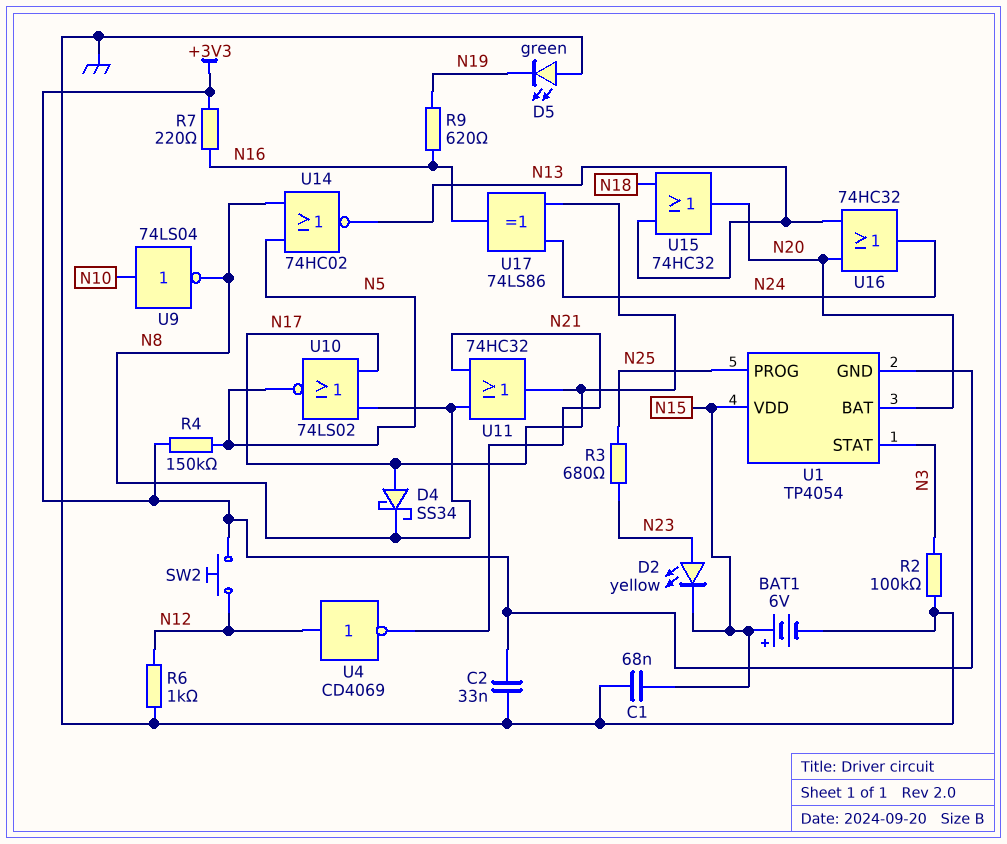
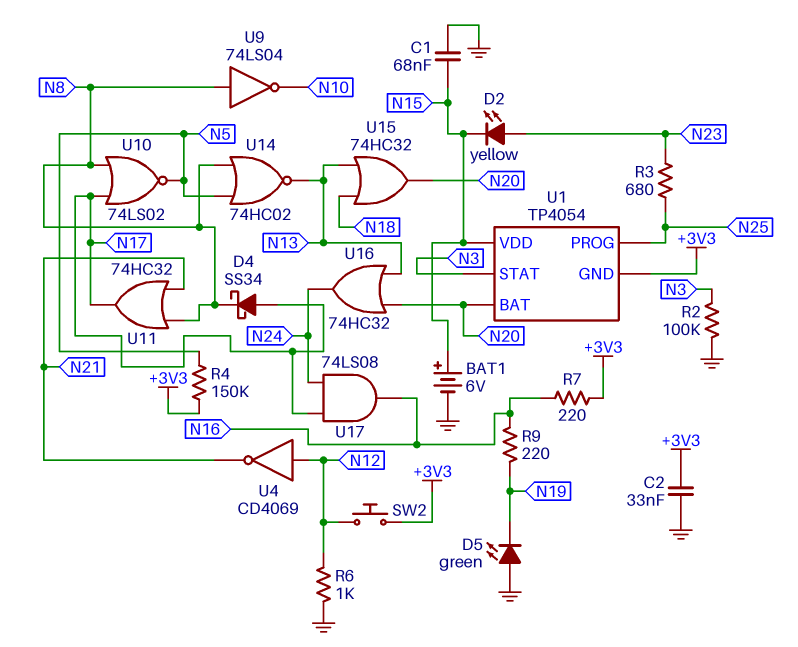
R9: 620 (N16, N19) -> 220 (N16, N19)
U9: NOT 74LS04 (in N10, out N8) -> NOT 74LS04 (in N8, out N10)
U17: XOR 74LS86 (in N17, in N24, out N16) -> AND 74LS08 (in N17, in N24, out N16)

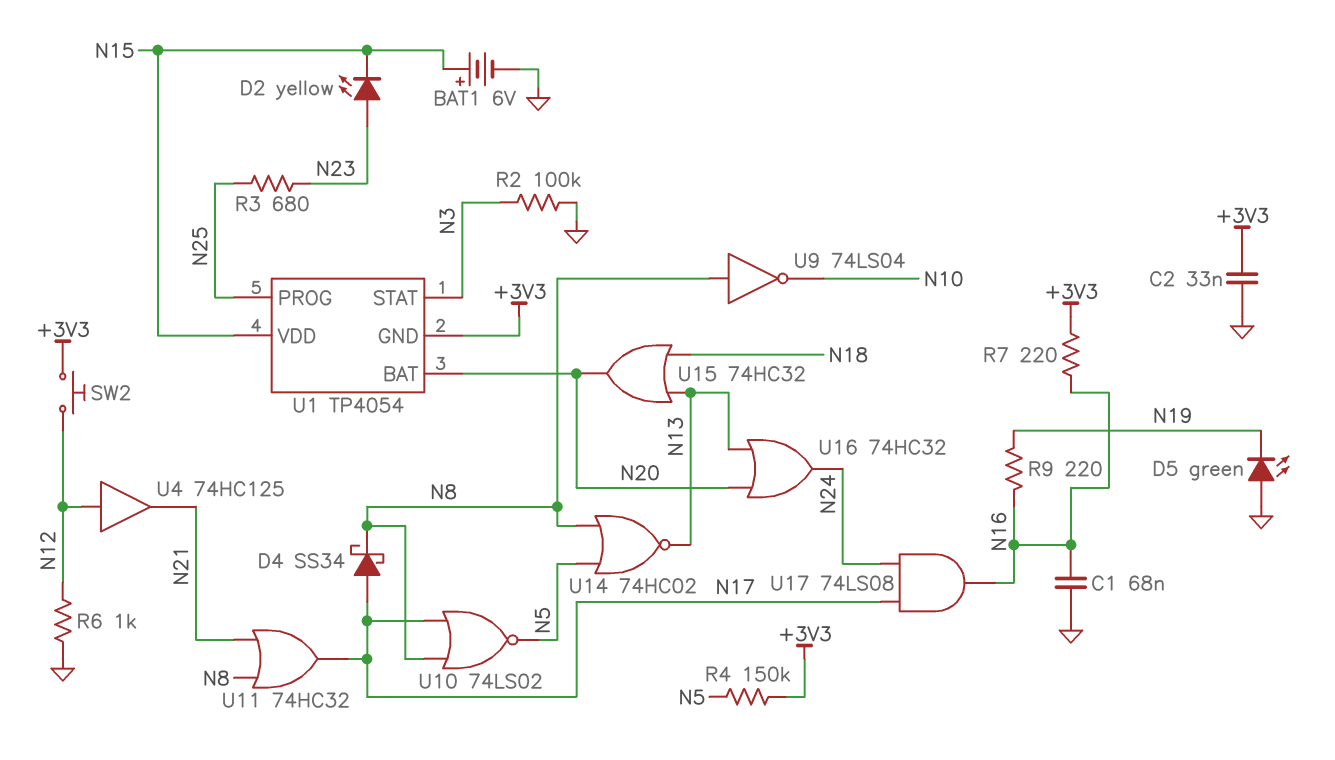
C1: 68nF (GND, N15) -> 68nF (GND, N16)
U4: NOT CD4069 (in N12, out N21) -> buffer 74HC125 (in N12, out N21)

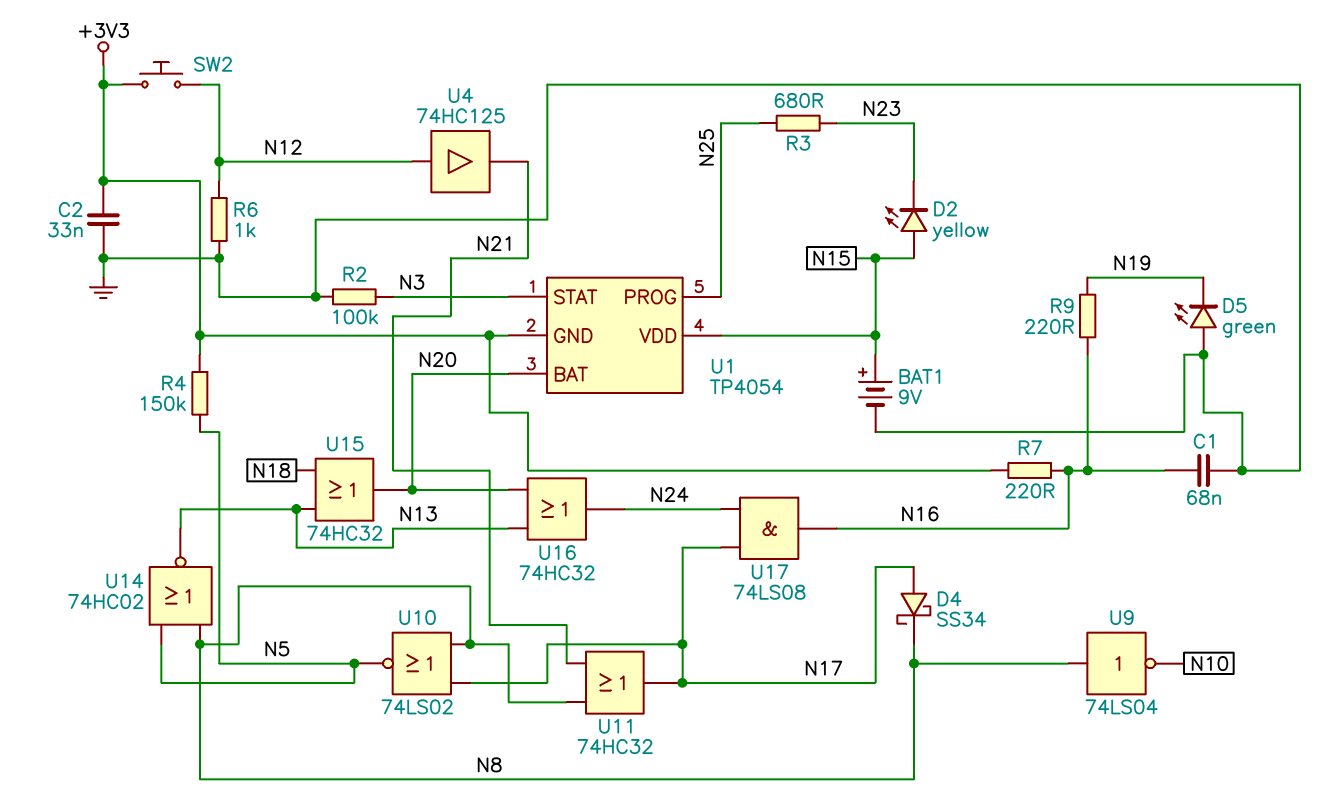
BAT1: 6V (plus N15, minus GND) -> 9V (plus N15, minus GND)
D2: LED yellow (A N23, K N15) -> LED yellow (A N15, K N23)

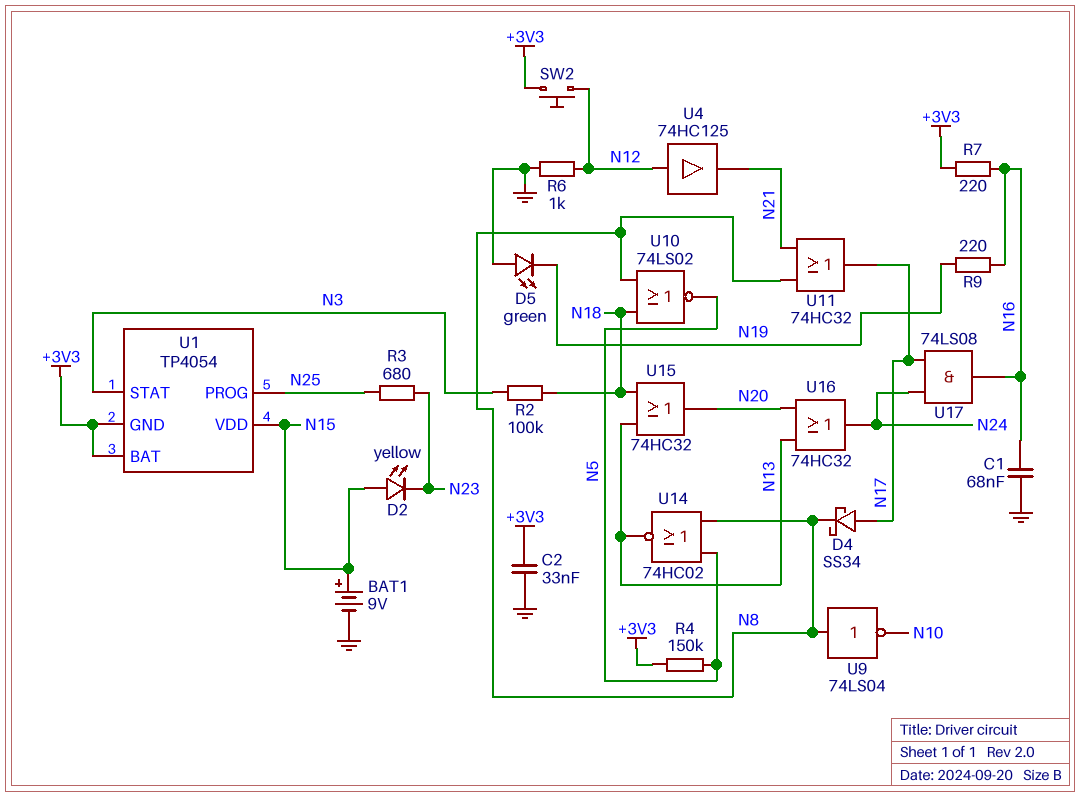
R2: 100k (GND, N3) -> 100k (N3, N18)
U1 pin BAT: N20 -> +3V3
U10: NOR 74LS02 (in N8, in N17, out N5) -> NOR 74LS02 (in N8, in N18, out N5)

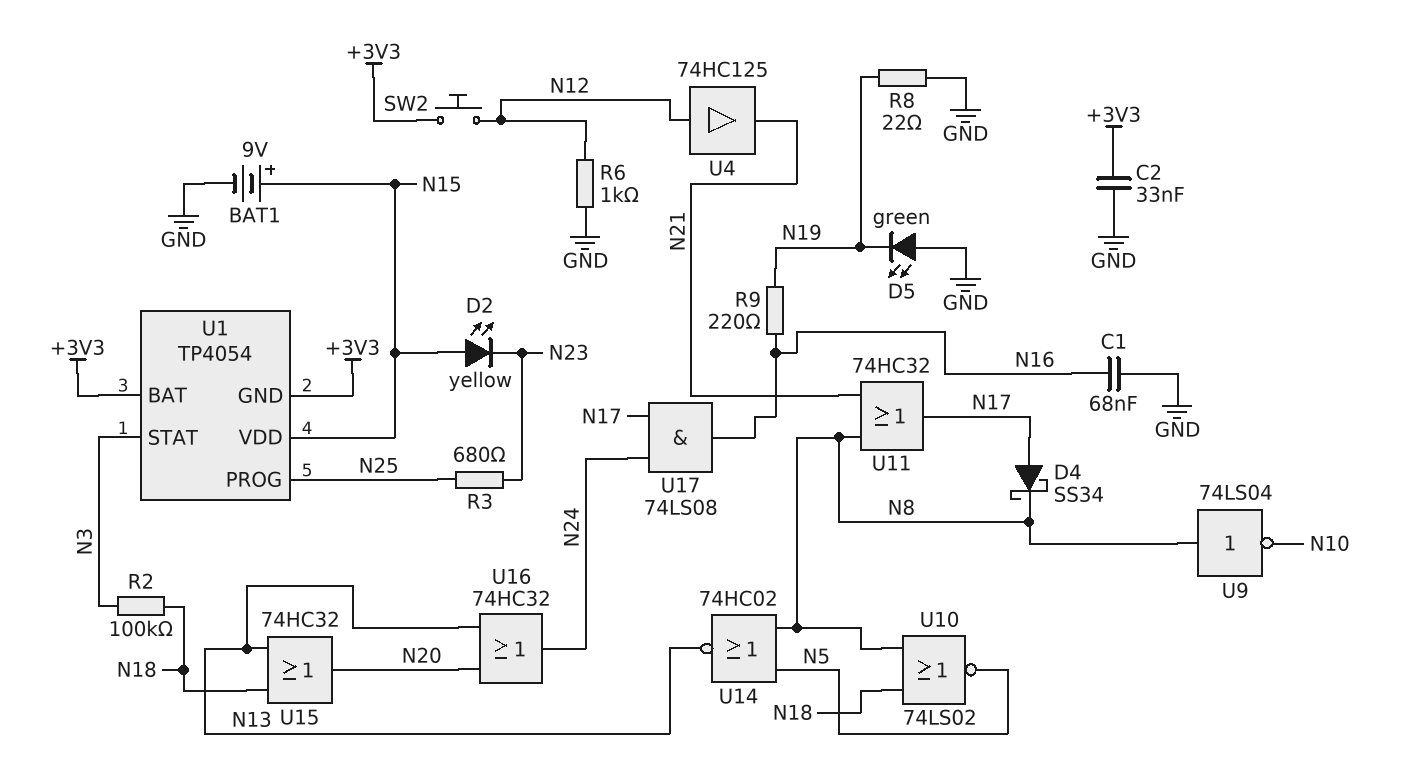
R4: 150k (+3V3, N5) -> none
R7: 220 (+3V3, N16) -> none
R8: none -> 22 (GND, N19)

